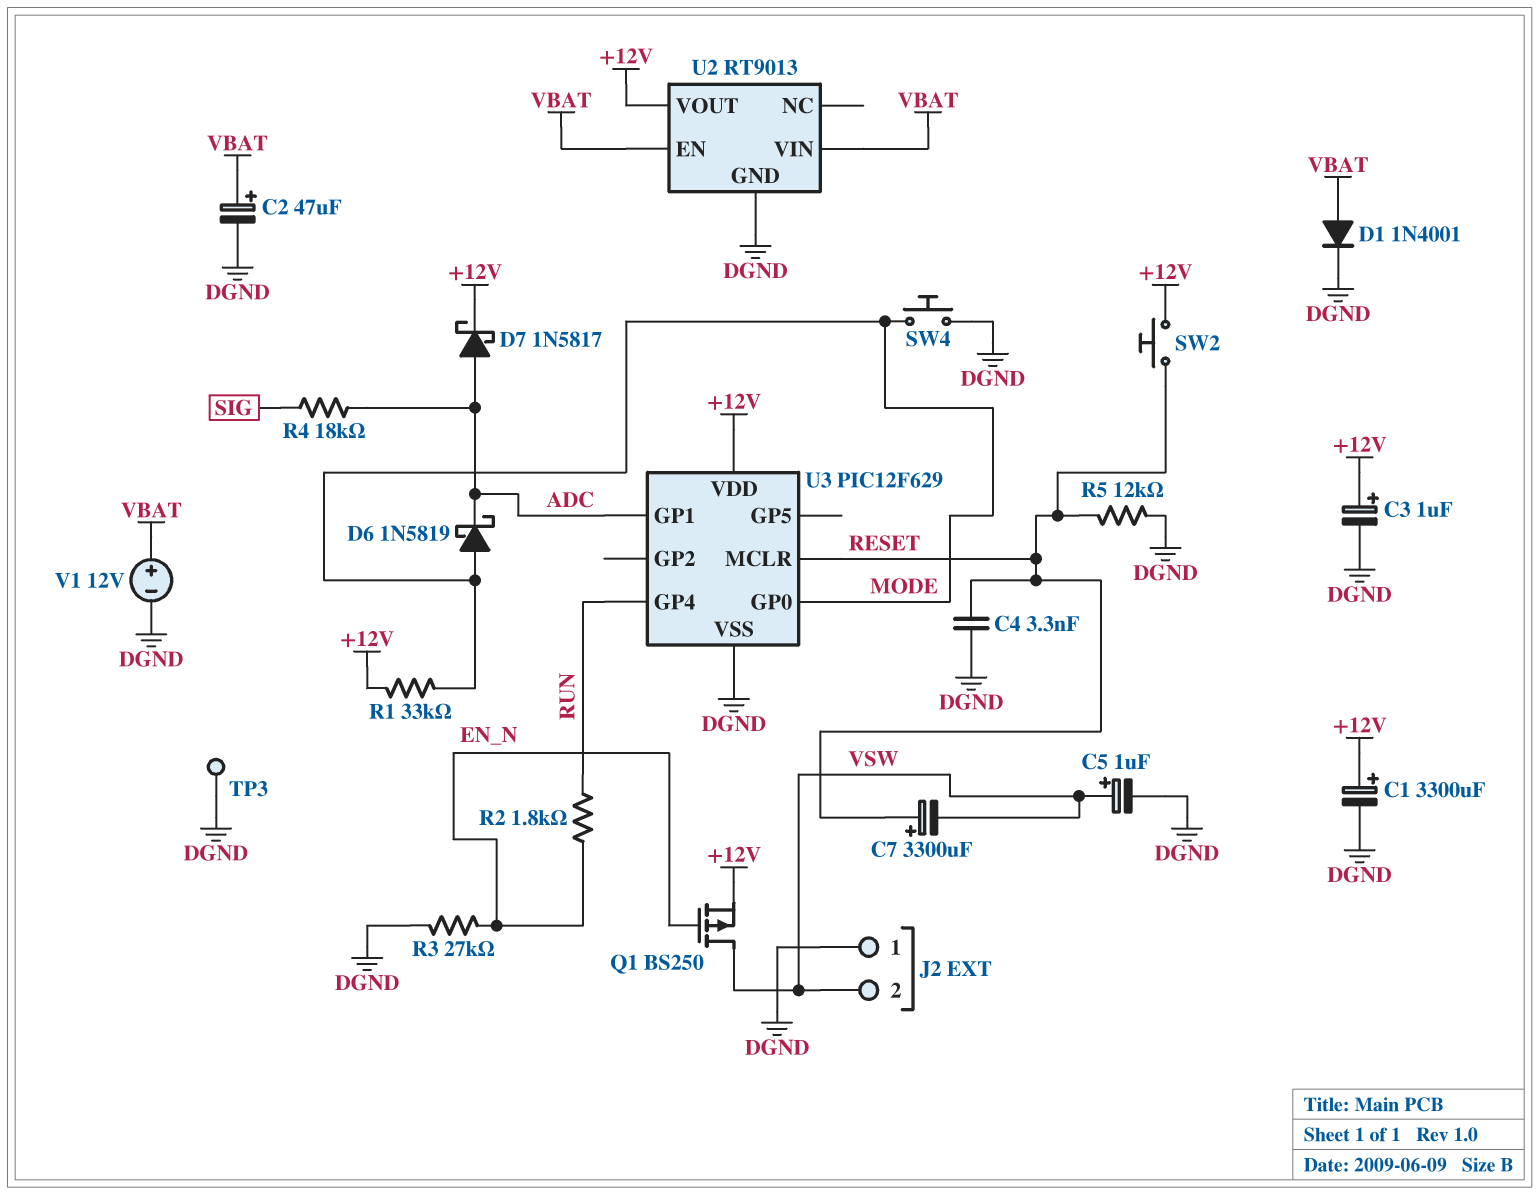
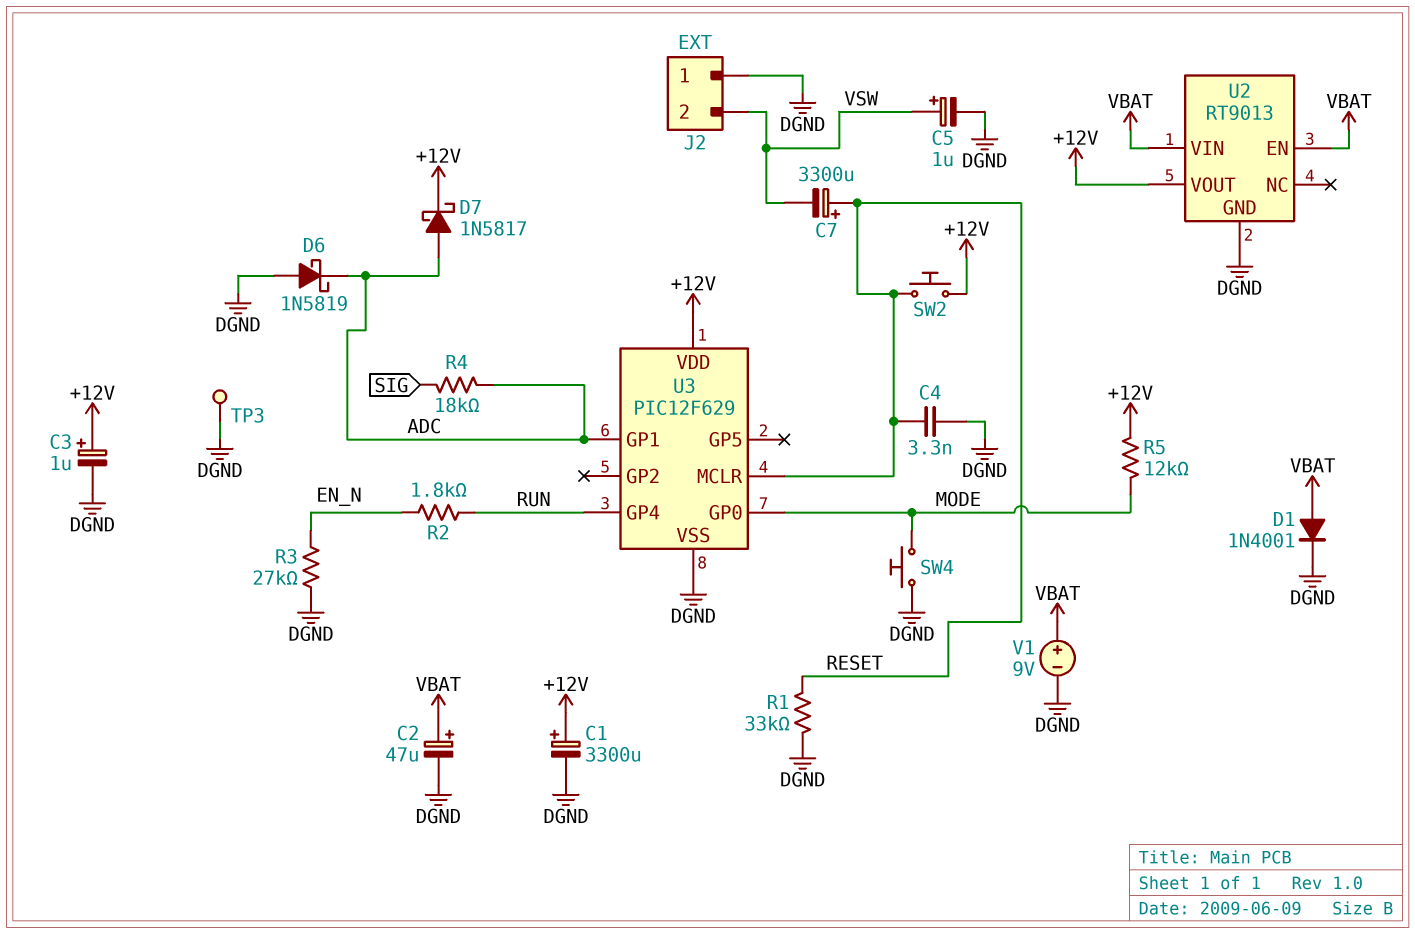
D6: schottky 1N5819 (A MODE, K ADC) -> schottky 1N5819 (A DGND, K ADC)
Q1: PMOS BS250 (G EN_N, D VSW, S +12V) -> none
R1: 33k (+12V, MODE) -> 33k (DGND, RESET)
R5: 12k (DGND, RESET) -> 12k (+12V, MODE)
V1: 12V (plus VBAT, minus DGND) -> 9V (plus VBAT, minus DGND)

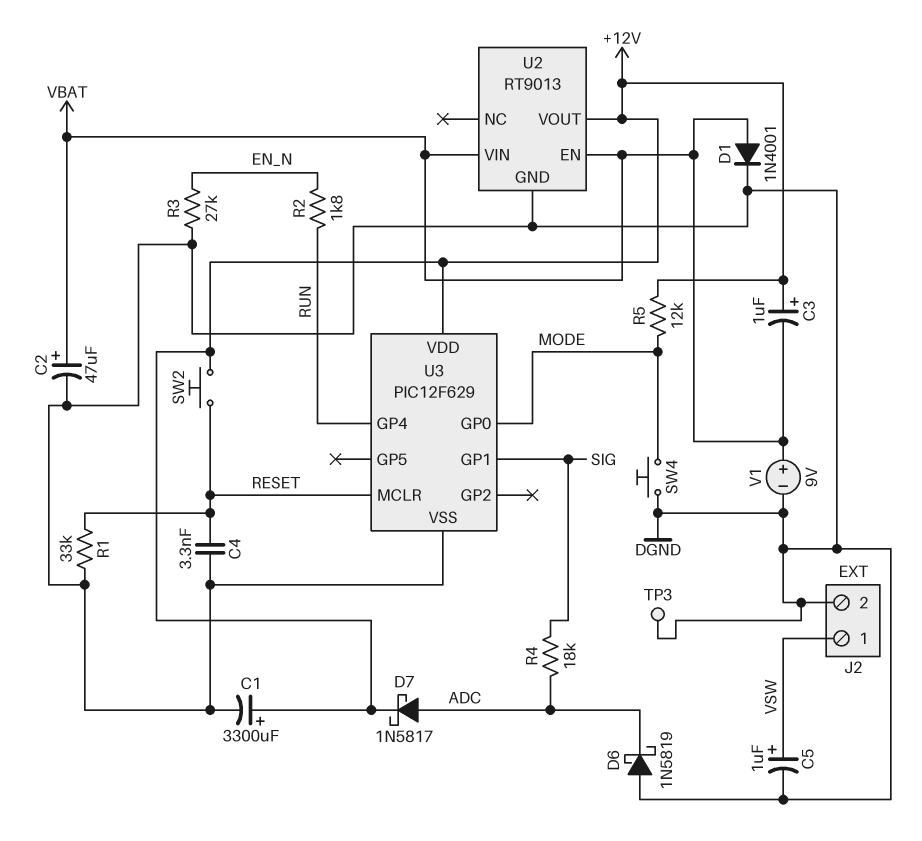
C3: 1uF (plus +12V, minus DGND) -> 1uF (plus +12V, minus VBAT)
C7: 3300uF (plus RESET, minus VSW) -> none
J2 pin 1: DGND -> VSW
J2 pin 2: VSW -> DGND
U3 pin GP1: ADC -> SIG

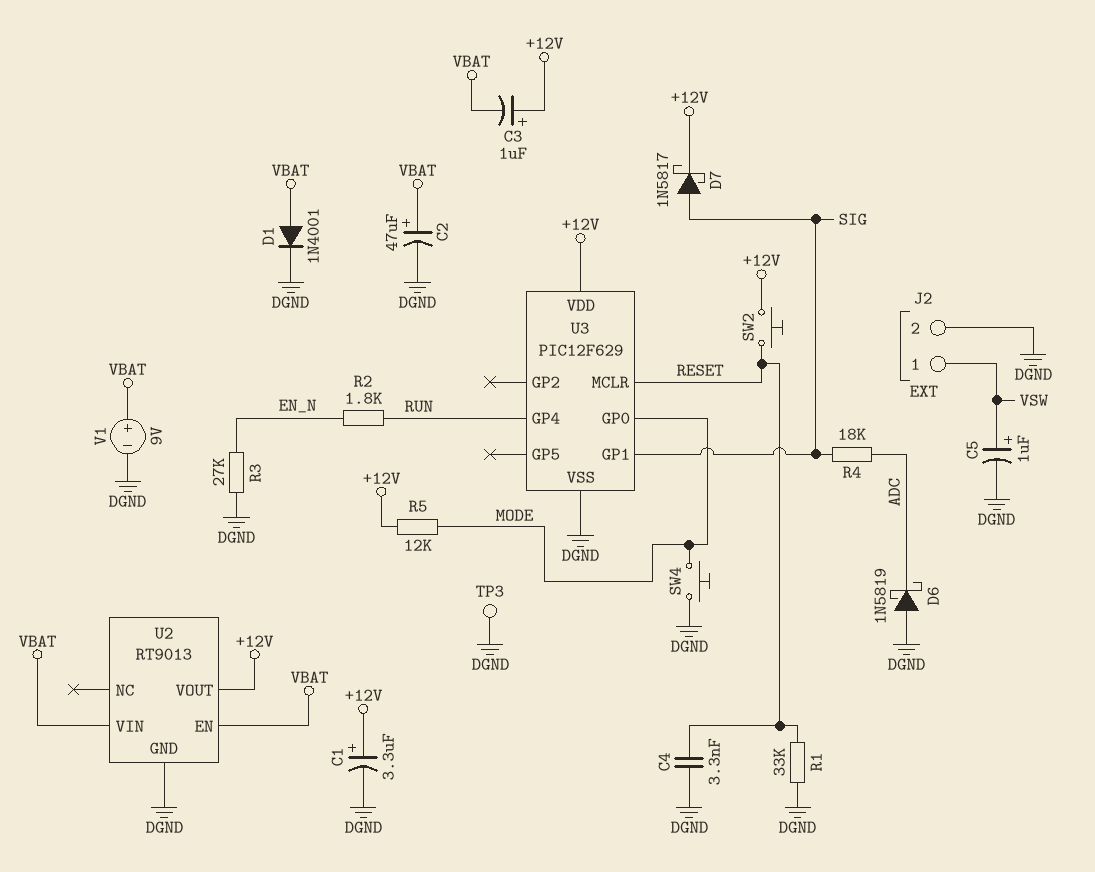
C1: 3300uF (plus +12V, minus DGND) -> 3.3uF (plus +12V, minus DGND)
D7: schottky 1N5817 (A ADC, K +12V) -> schottky 1N5817 (A SIG, K +12V)

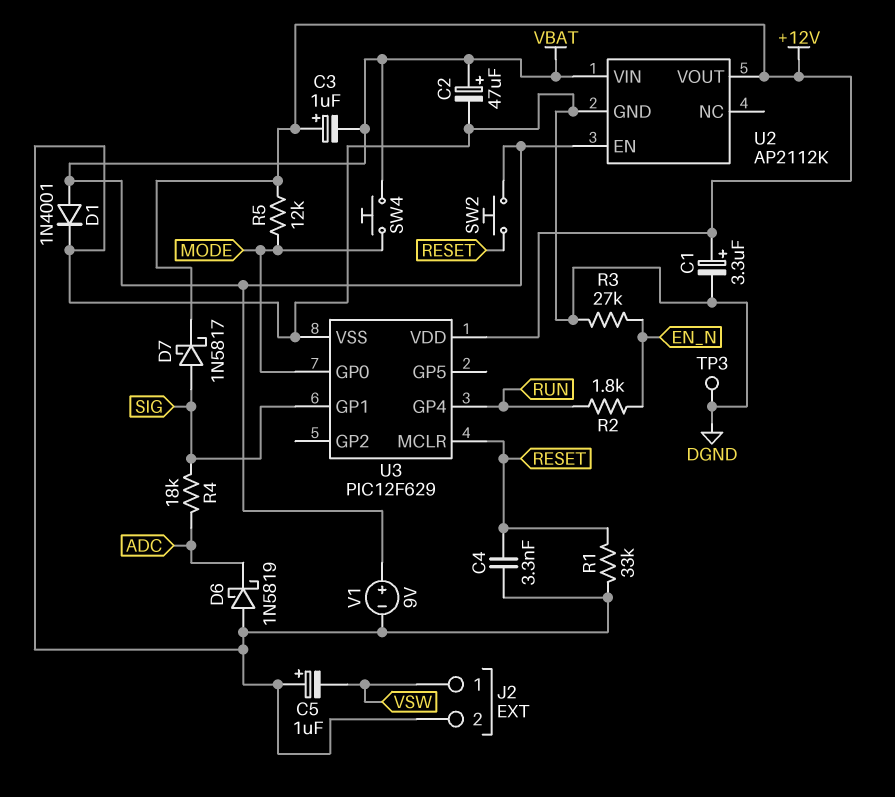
C5: 1uF (plus VSW, minus DGND) -> 1uF (plus DGND, minus VSW)
SW2: button (+12V, RESET) -> button (RESET, VBAT)
SW4: button (DGND, MODE) -> button (MODE, VBAT)
U2: RT9013 -> AP2112K

